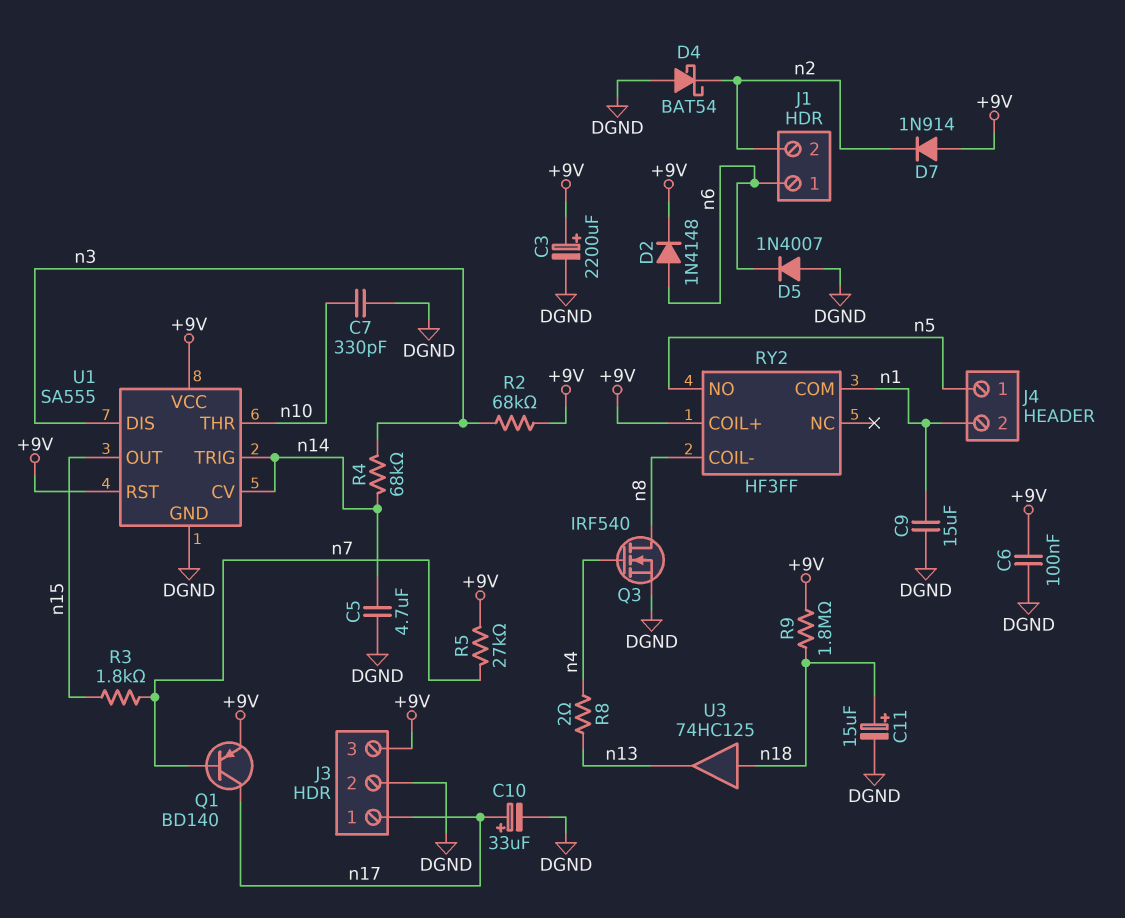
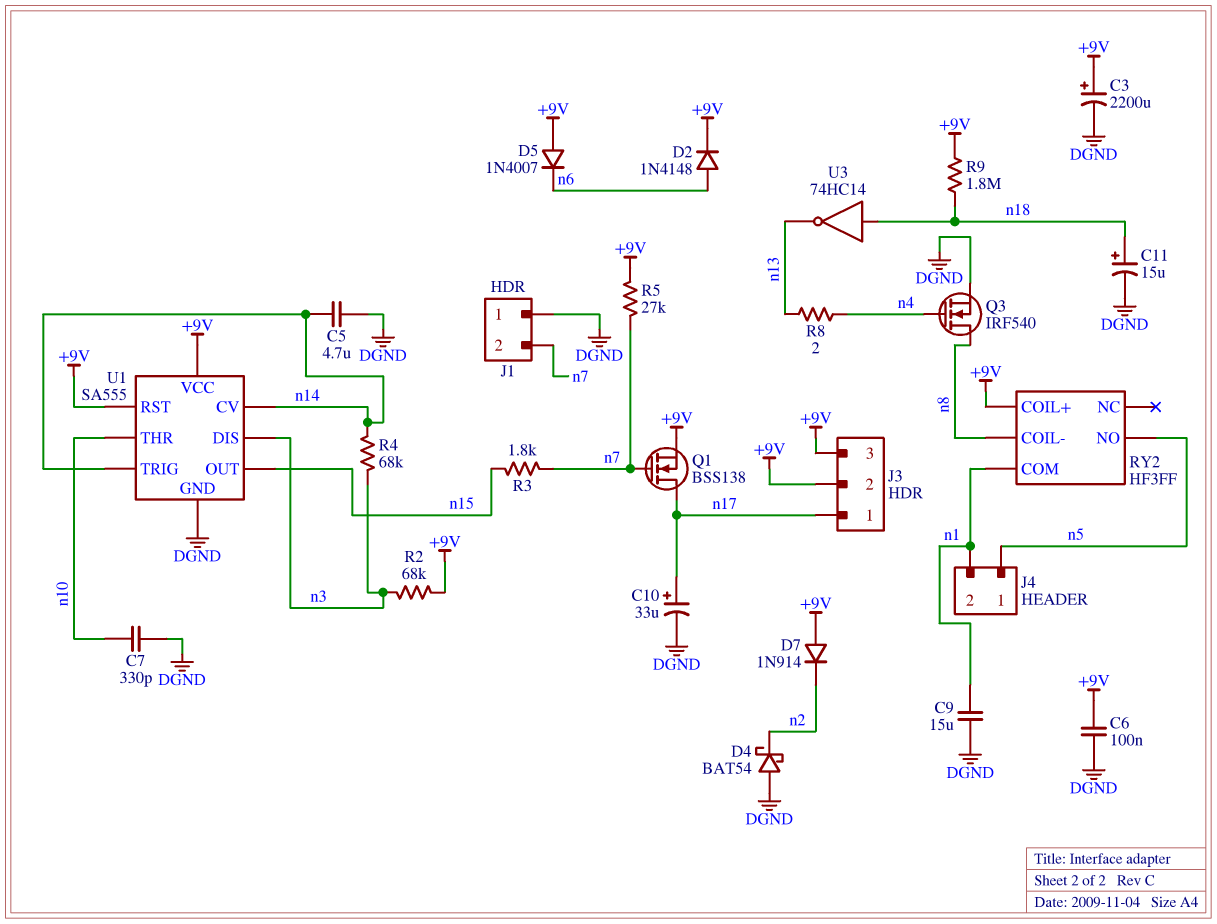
D5: diode 1N4007 (A DGND, K n6) -> diode 1N4007 (A +9V, K n6)
J1 pin 1: n6 -> DGND
J1 pin 2: n2 -> n7
J3 pin 2: DGND -> +9V
Q1: PNP BD140 (B n7, C n17, E +9V) -> NMOS BSS138 (G n7, D n17, S +9V)
U3: buffer 74HC125 (in n18, out n13) -> NOT 74HC14 (in n18, out n13)

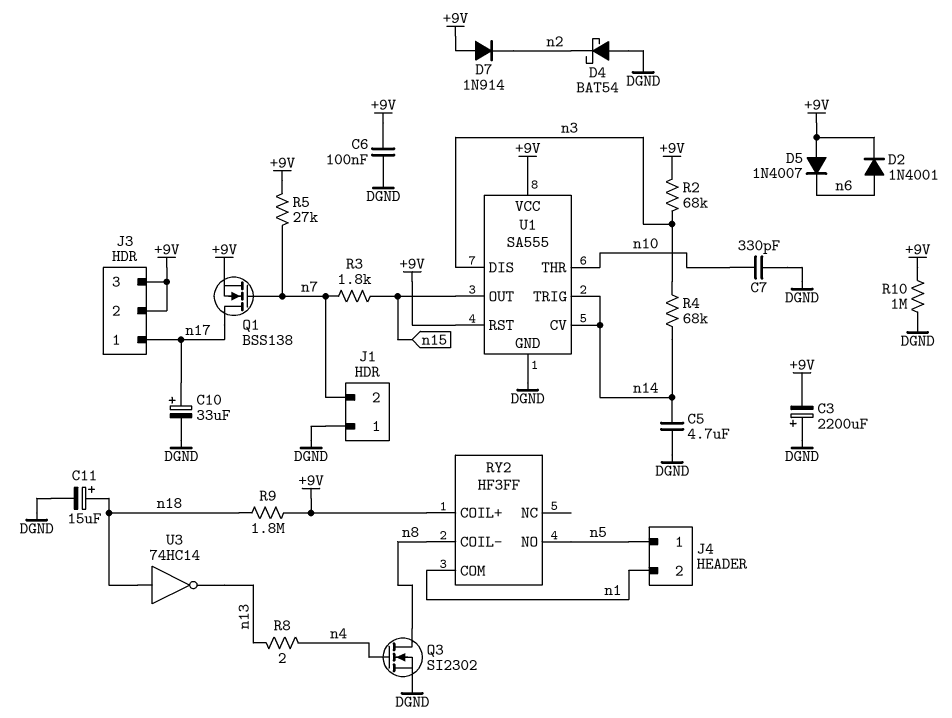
C3: 2200uF (plus +9V, minus DGND) -> 2200uF (plus DGND, minus +9V)
C9: 15uF (DGND, n1) -> none
D2: diode 1N4148 (A n6, K +9V) -> diode 1N4001 (A n6, K +9V)
Q3: NMOS IRF540 (G n4, D n8, S DGND) -> NMOS SI2302 (G n4, D n8, S DGND)
R10: none -> 1M (+9V, DGND)

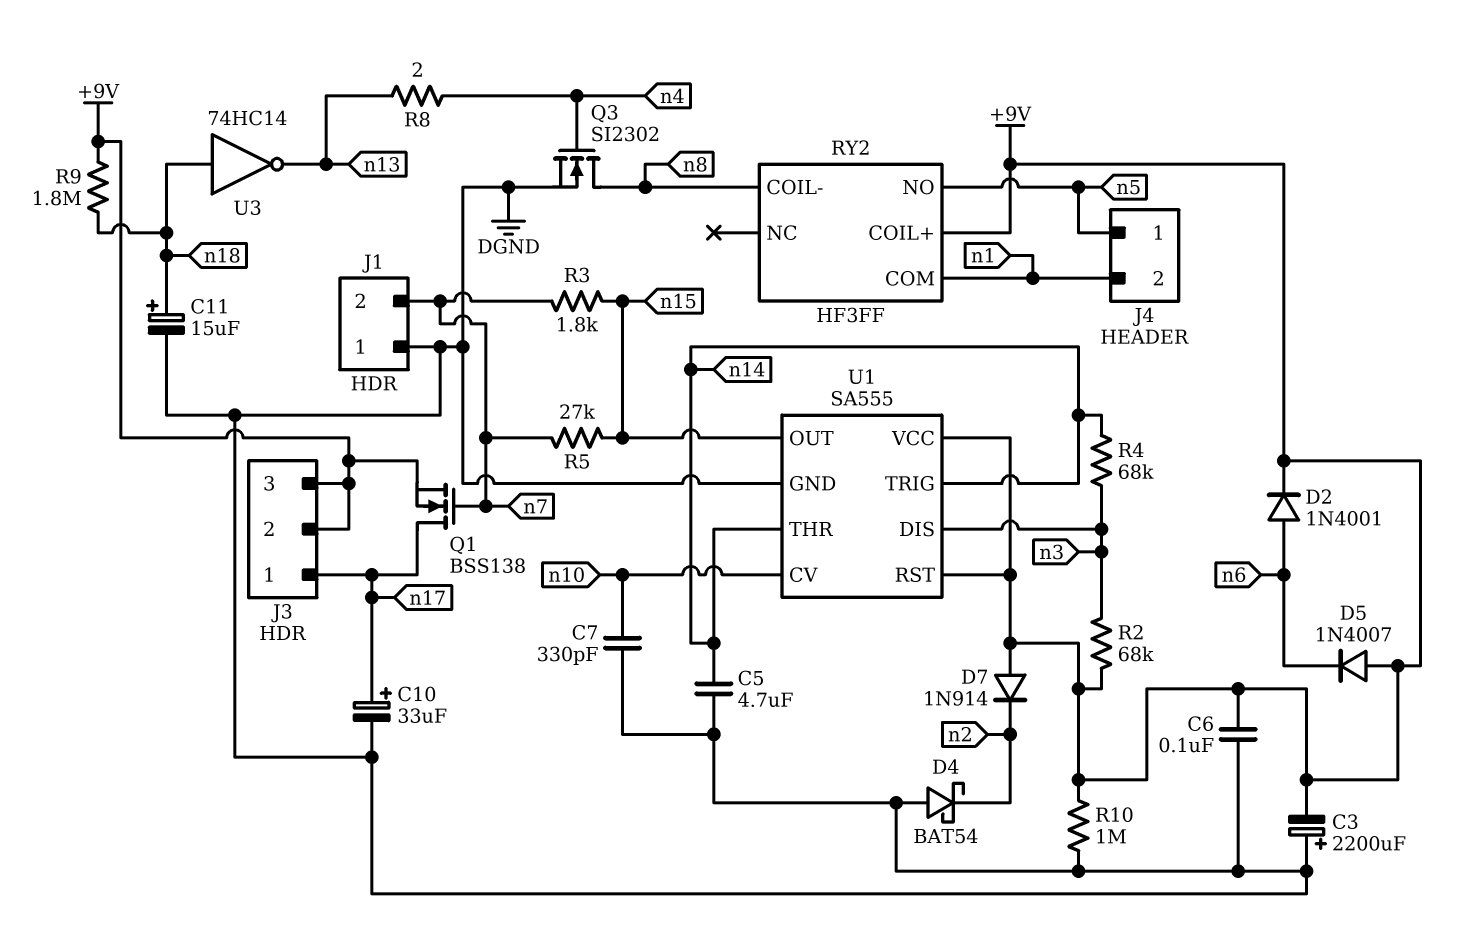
R5: 27k (+9V, n7) -> 27k (n7, n15)
U1 pin CV: n14 -> n10
U1 pin THR: n10 -> n14

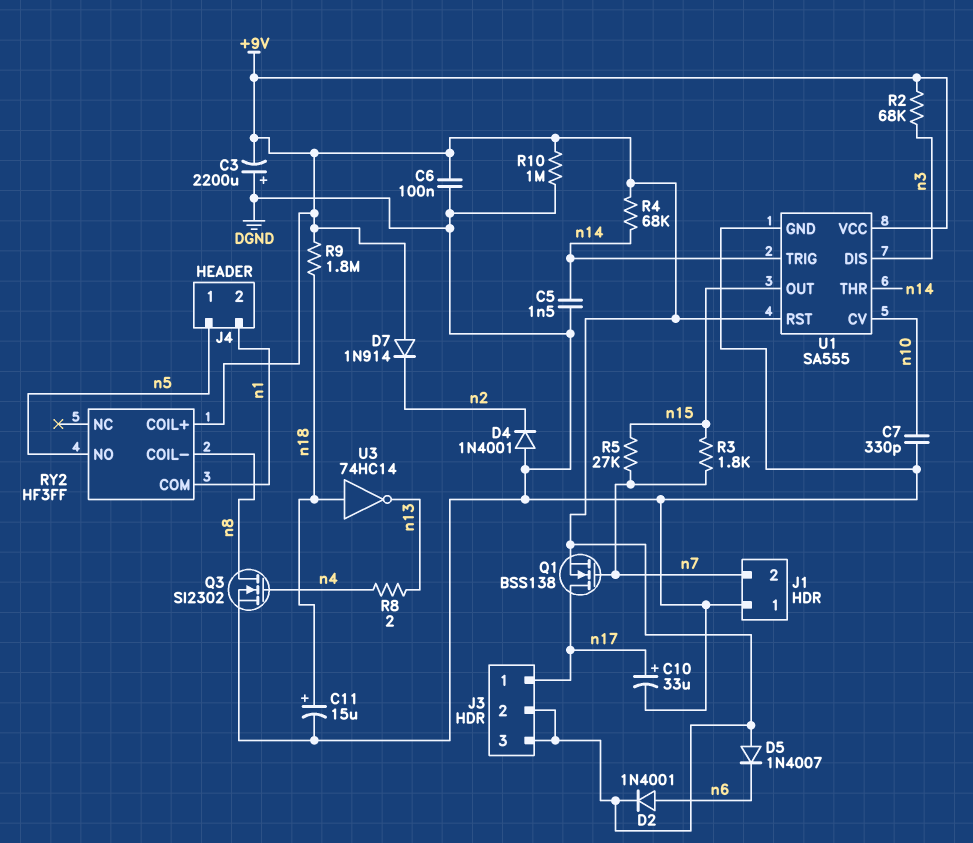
C5: 4.7uF (DGND, n14) -> 1.5nF (DGND, n14)
D4: schottky BAT54 (A DGND, K n2) -> diode 1N4001 (A DGND, K n2)
R4: 68k (n3, n14) -> 68k (+9V, n14)

